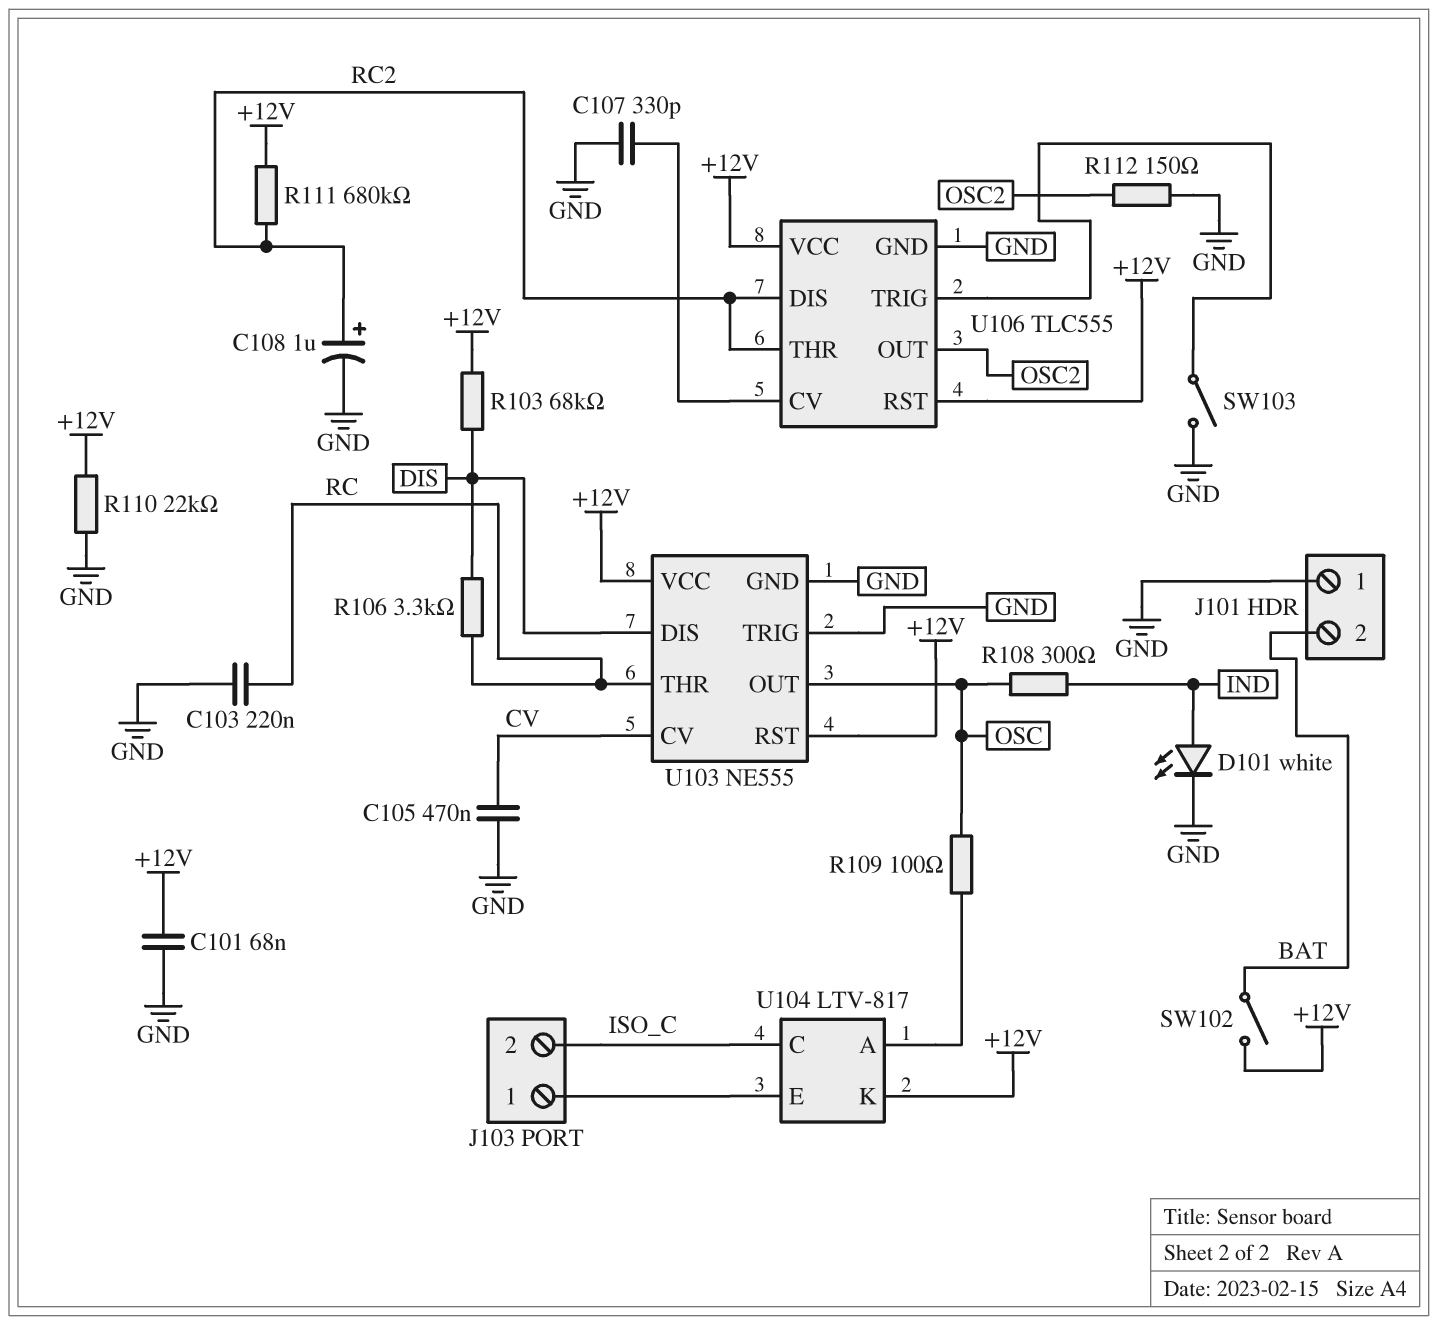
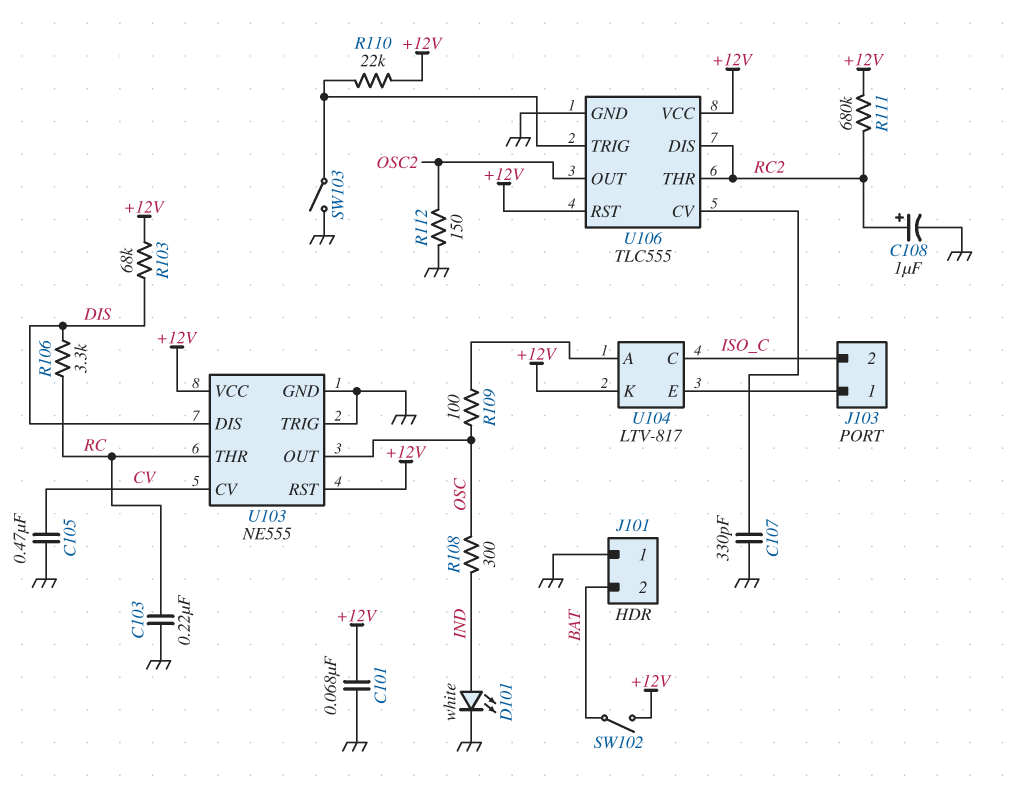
R110: 22k (+12V, GND) -> 22k (+12V, U106/TRIG)

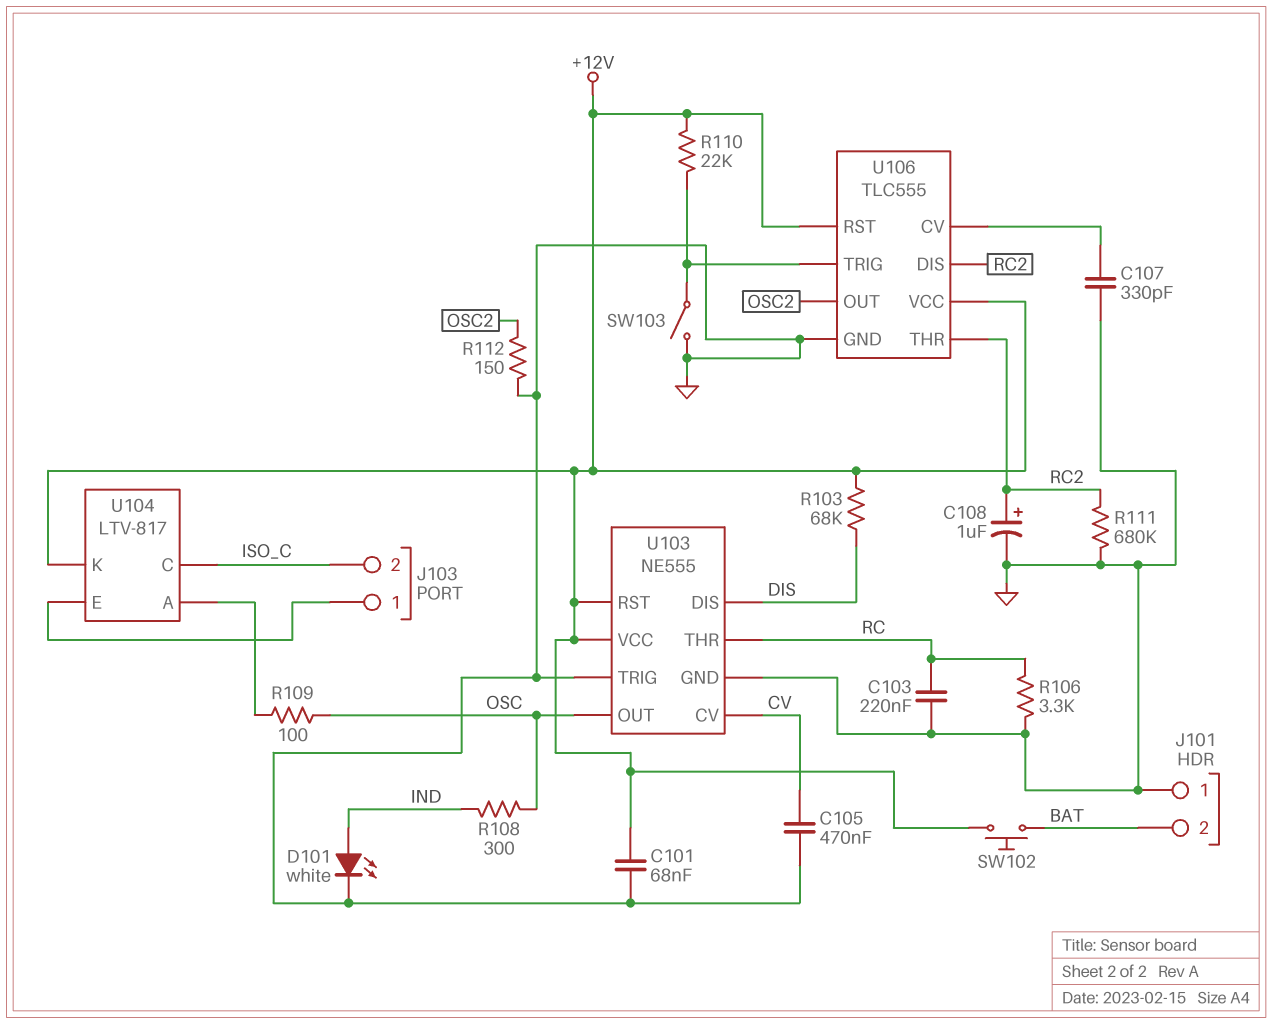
R106: 3.3k (DIS, RC) -> 3.3k (GND, RC)
R111: 680k (+12V, RC2) -> 680k (GND, RC2)
SW102: switch (+12V, BAT) -> button (+12V, BAT)

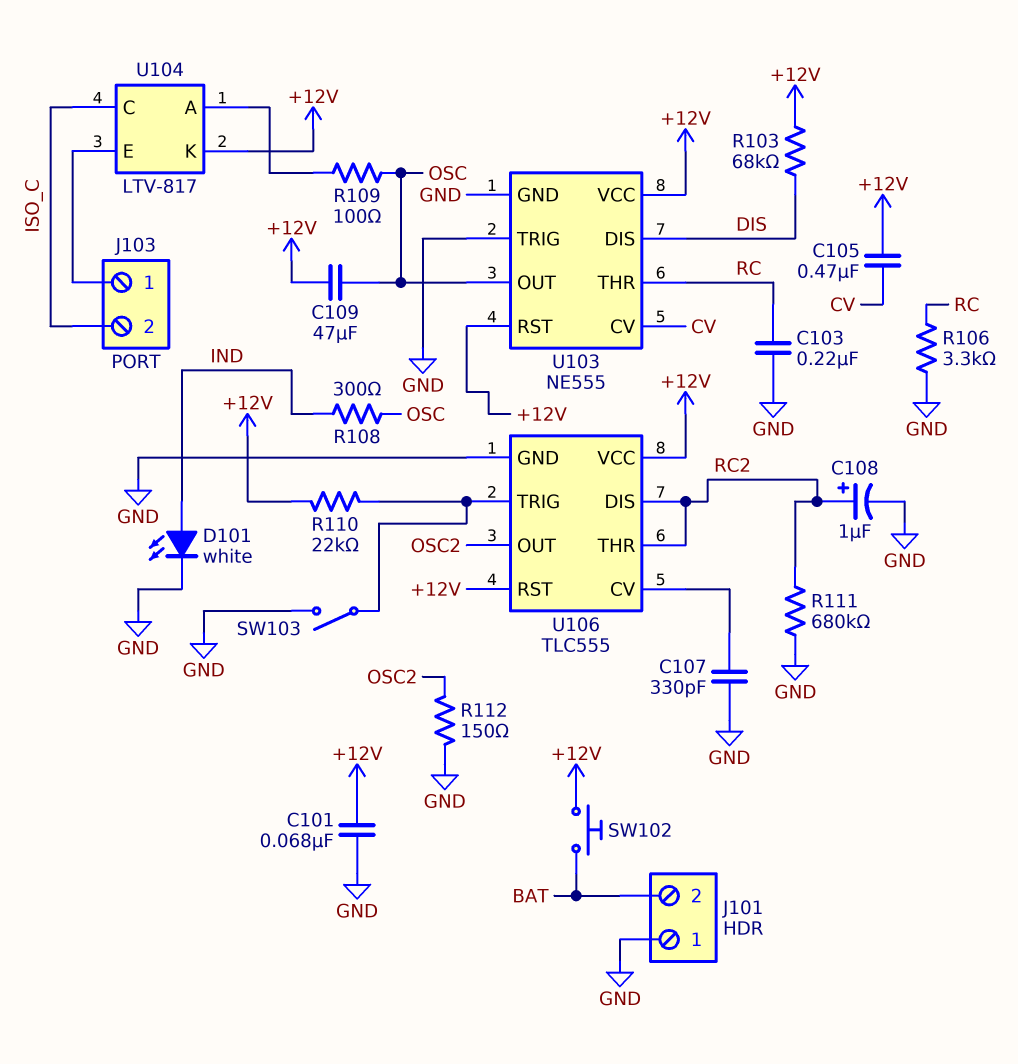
C105: 470nF (CV, GND) -> 470nF (+12V, CV)
C109: none -> 47uF (+12V, OSC)

